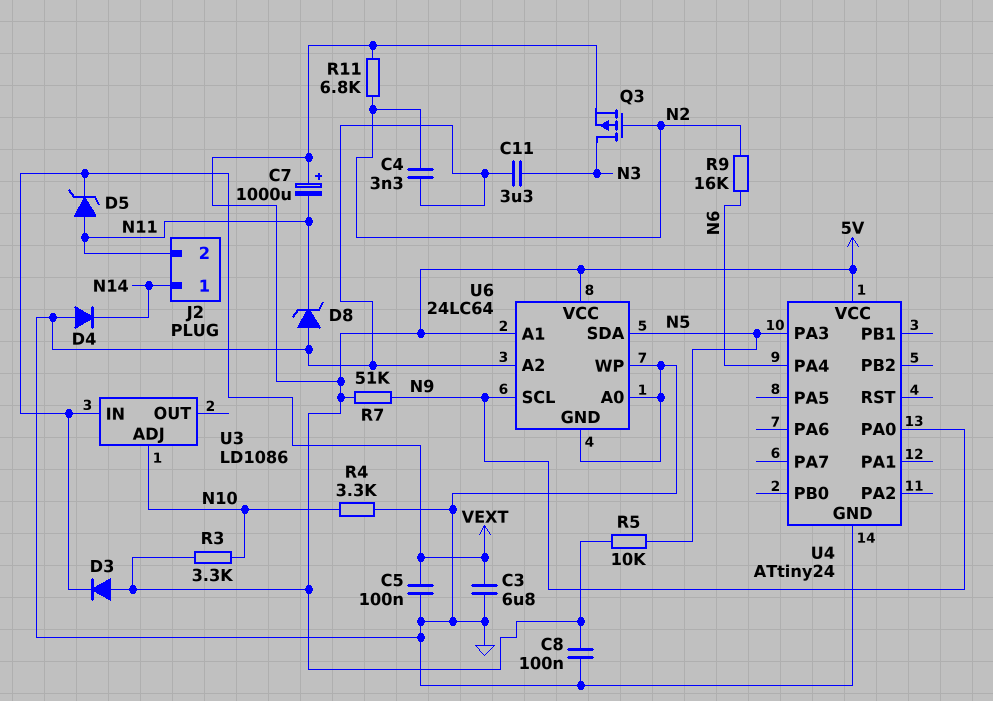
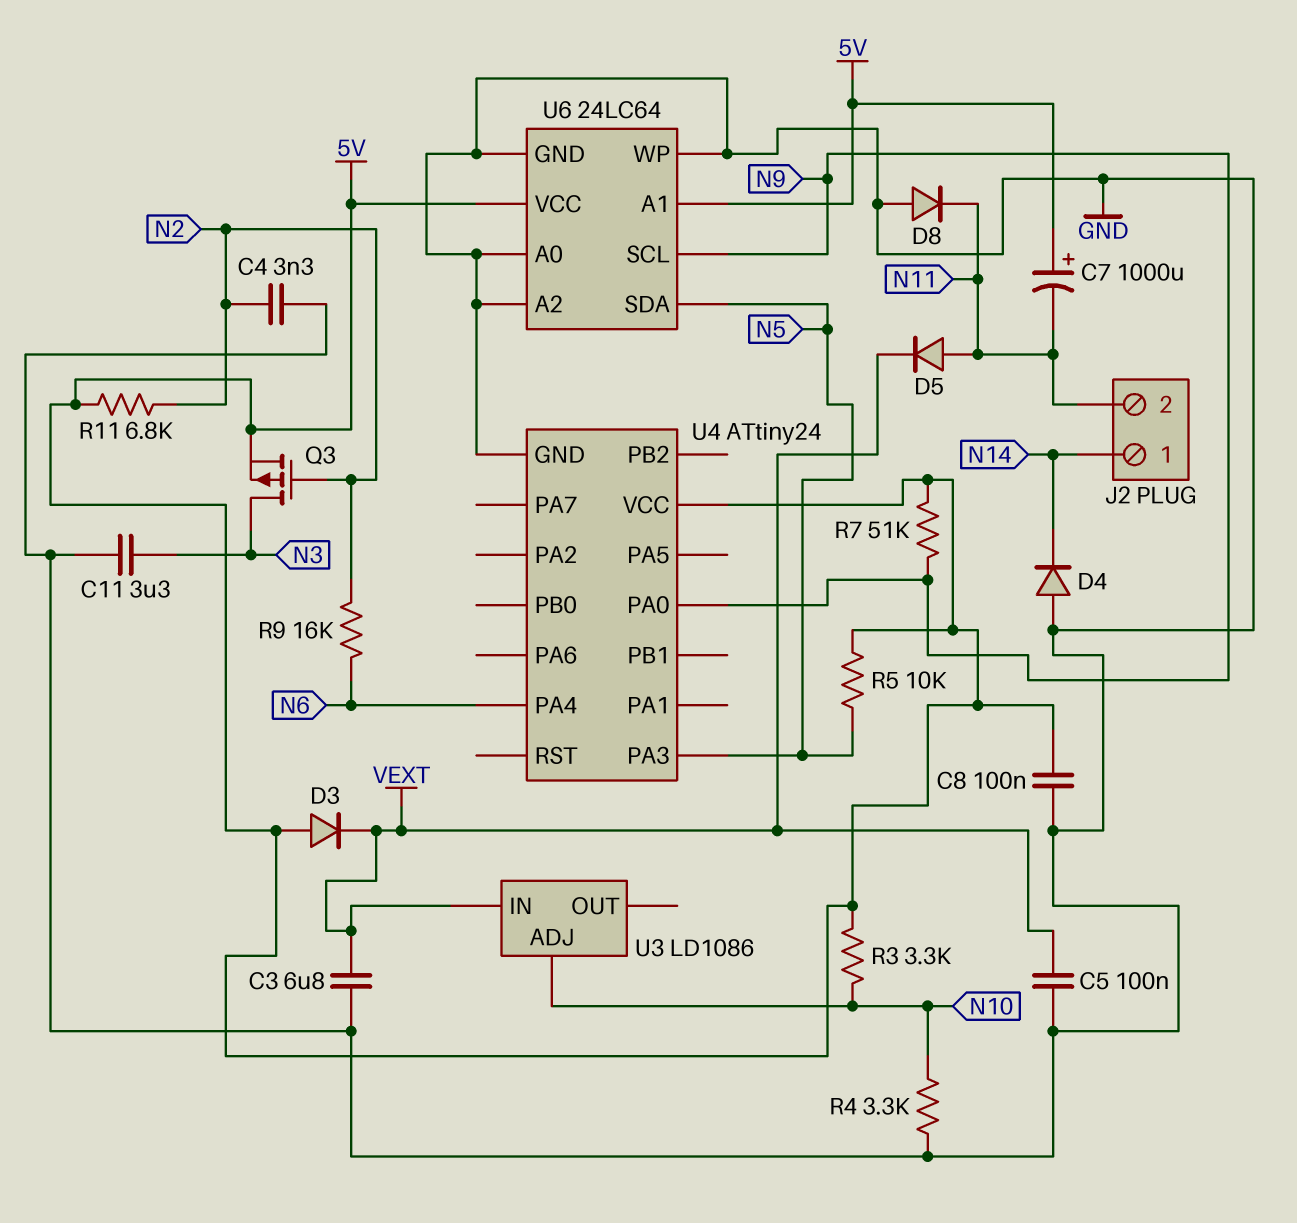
D5: zener (A N11, K VEXT) -> diode (A N11, K VEXT)
D8: zener (A GND, K N11) -> diode (A GND, K N11)

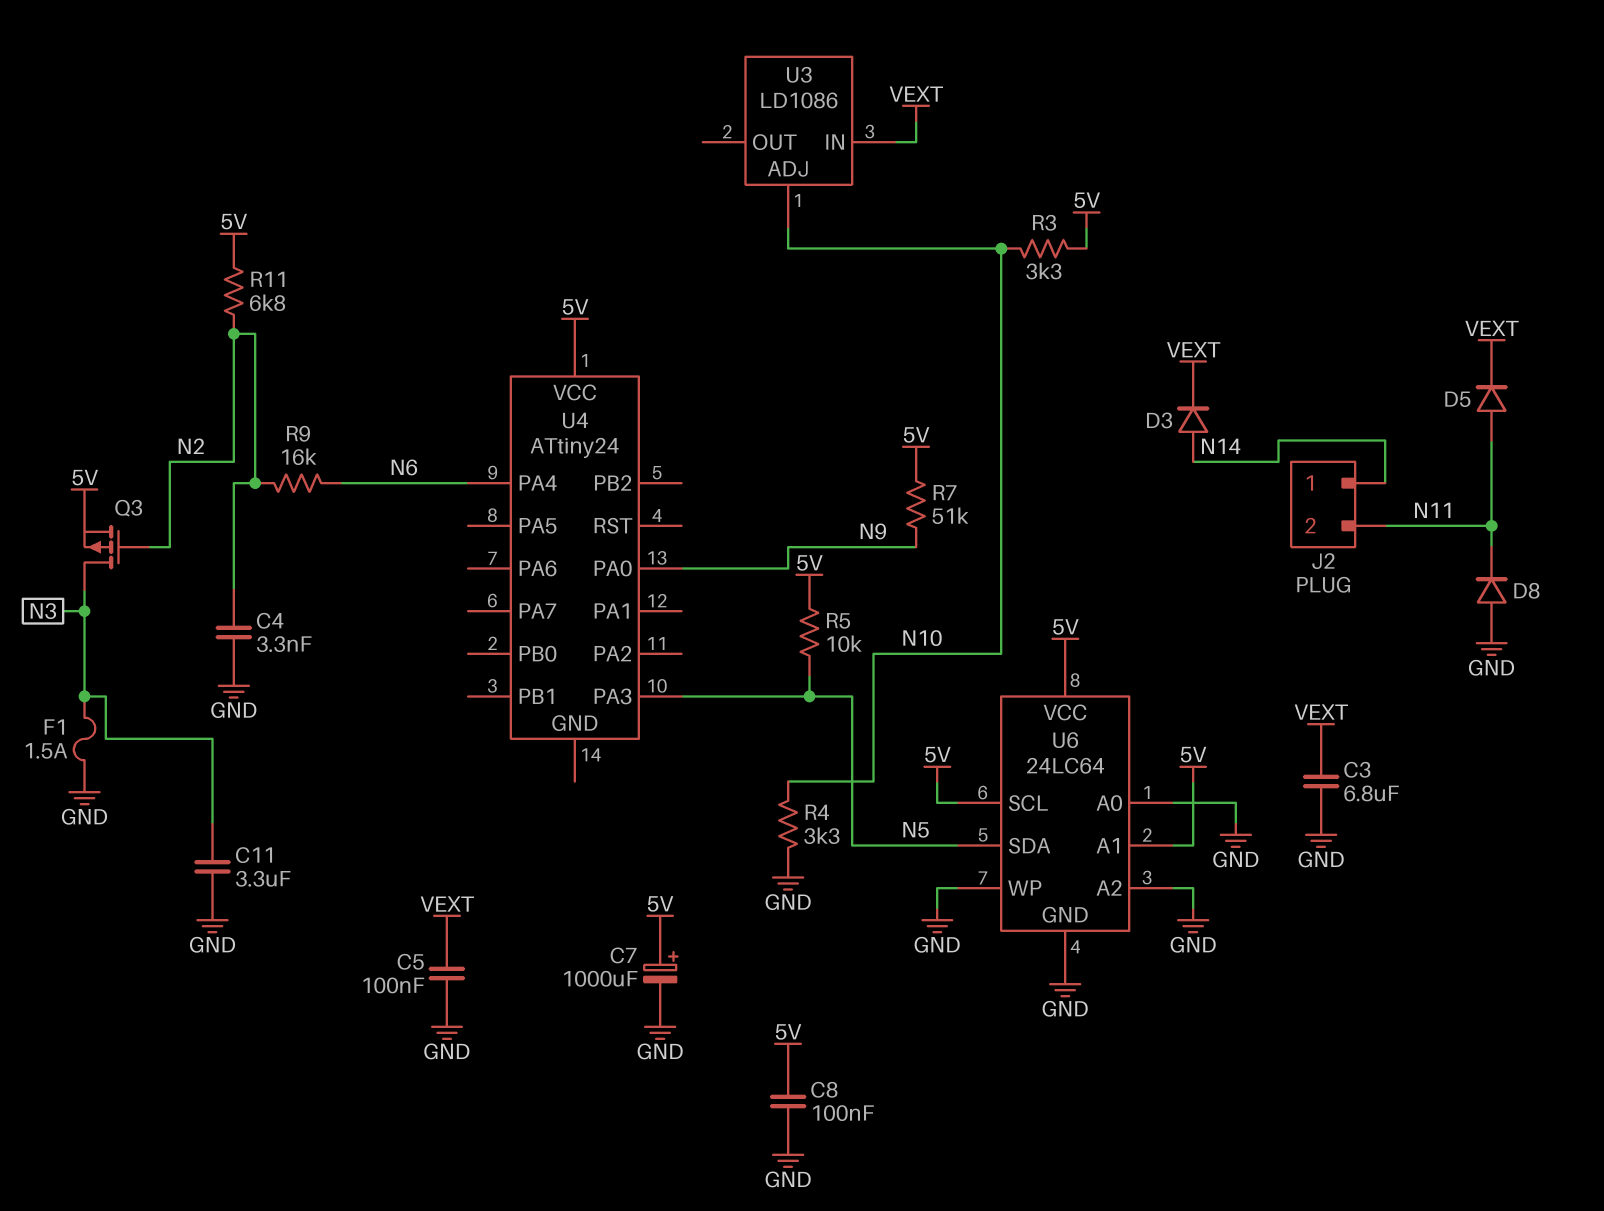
C7: 1000uF (plus 5V, minus N11) -> 1000uF (plus 5V, minus GND)
D3: diode (A 5V, K VEXT) -> diode (A N14, K VEXT)
D4: diode (A GND, K N14) -> none
F1: none -> 1.5A (GND, N3)
U4 pin GND: GND -> none
U6 pin SCL: N9 -> 5V

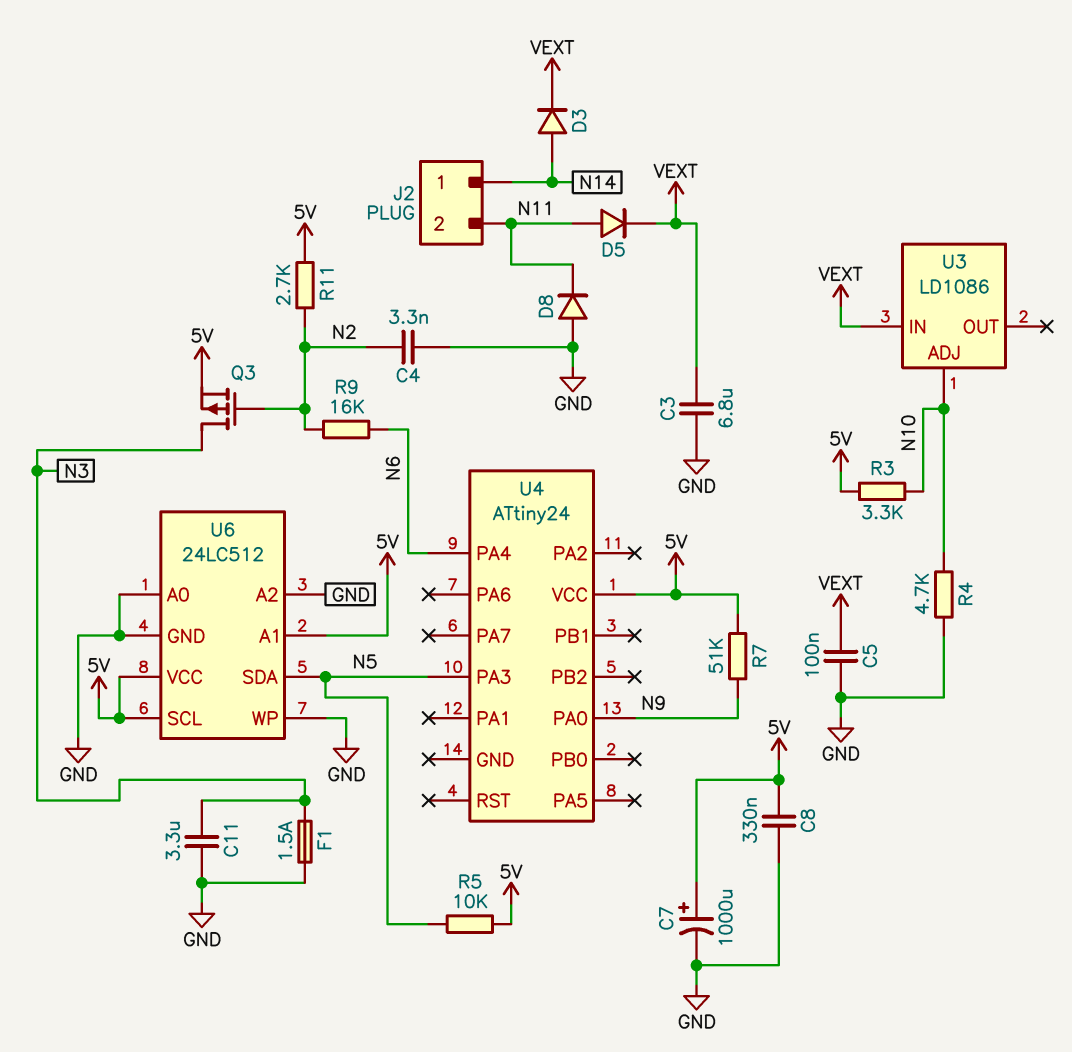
C8: 100nF (5V, GND) -> 330nF (5V, GND)
R4: 3.3k (GND, N10) -> 4.7k (GND, N10)
R11: 6.8k (5V, N2) -> 2.7k (5V, N2)
U6: 24LC64 -> 24LC512

